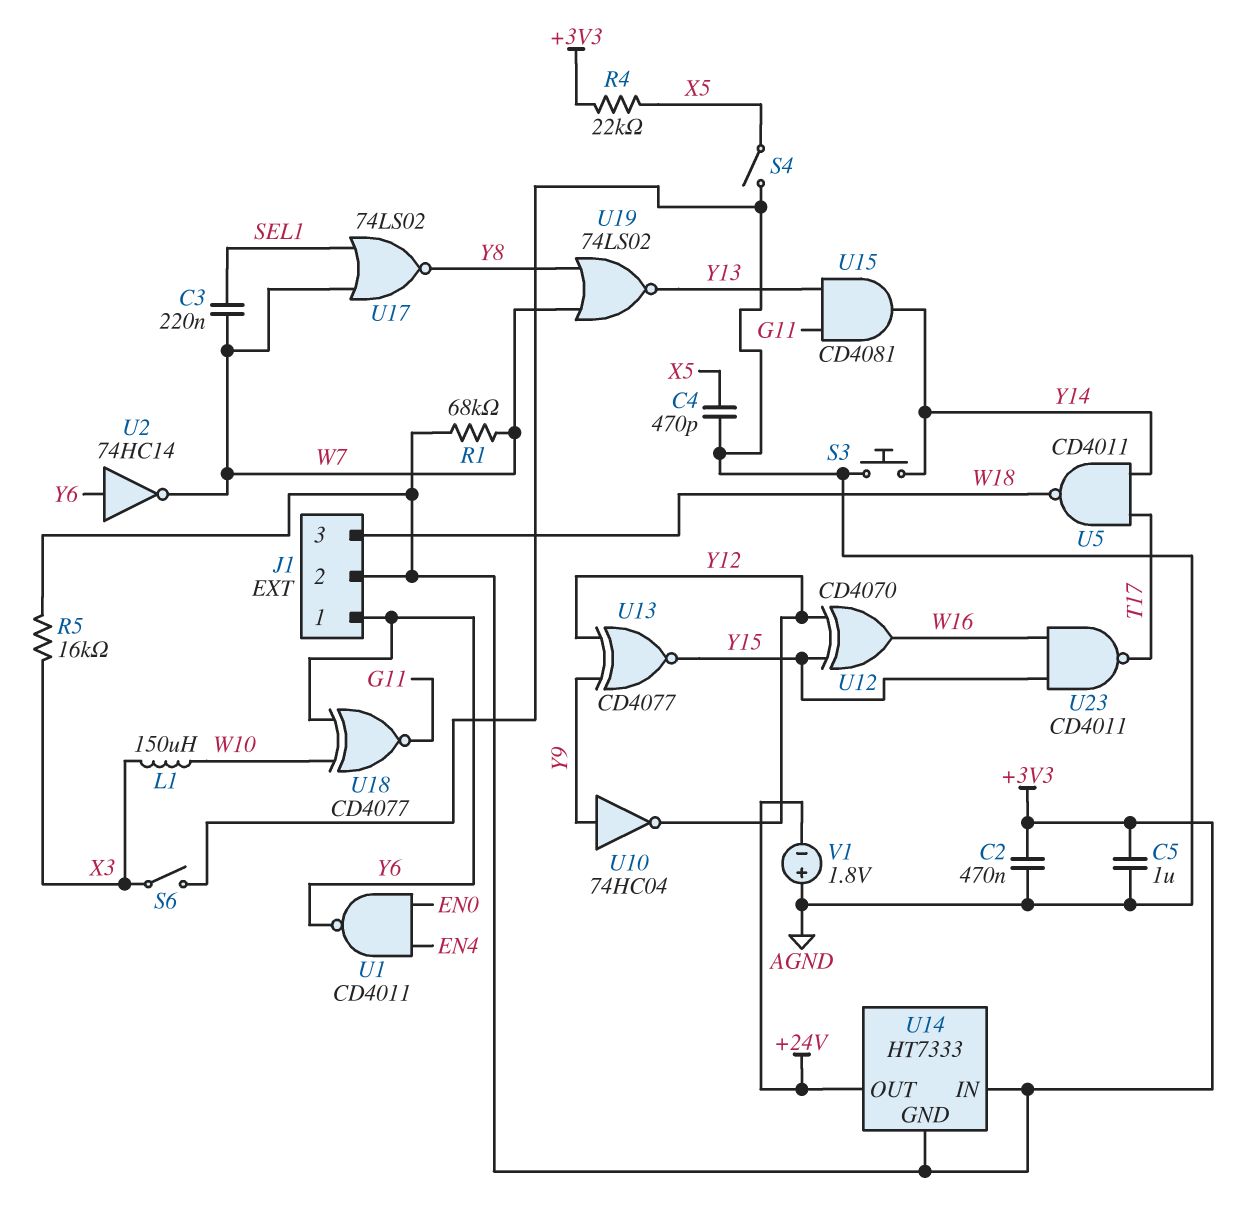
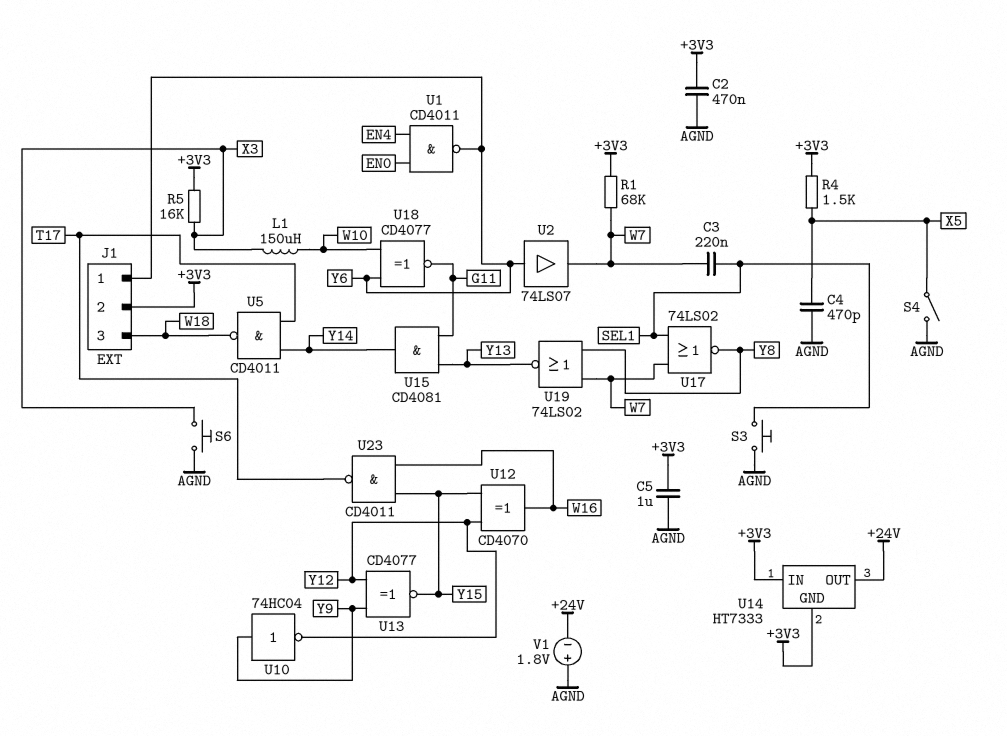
R4: 22k (+3V3, X5) -> 1.5k (+3V3, X5)
S3: button (AGND, Y14) -> button (AGND, SEL1)
S6: switch (AGND, X3) -> button (AGND, X3)
U2: NOT 74HC14 (in Y6, out W7) -> buffer 74LS07 (in Y6, out W7)

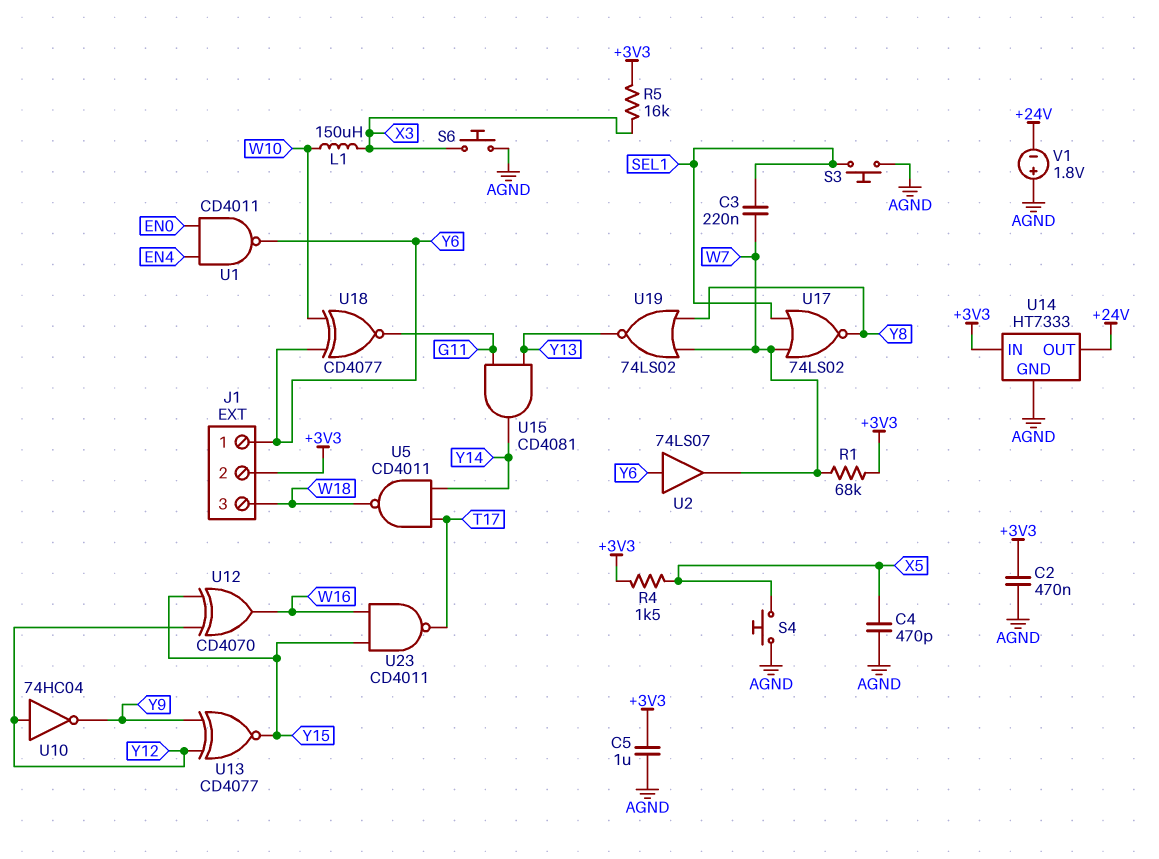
S4: switch (AGND, X5) -> button (AGND, X5)
U10: NOT 74HC04 (in Y9, out Y12) -> NOT 74HC04 (in Y12, out Y9)
U14 pin GND: +3V3 -> AGND

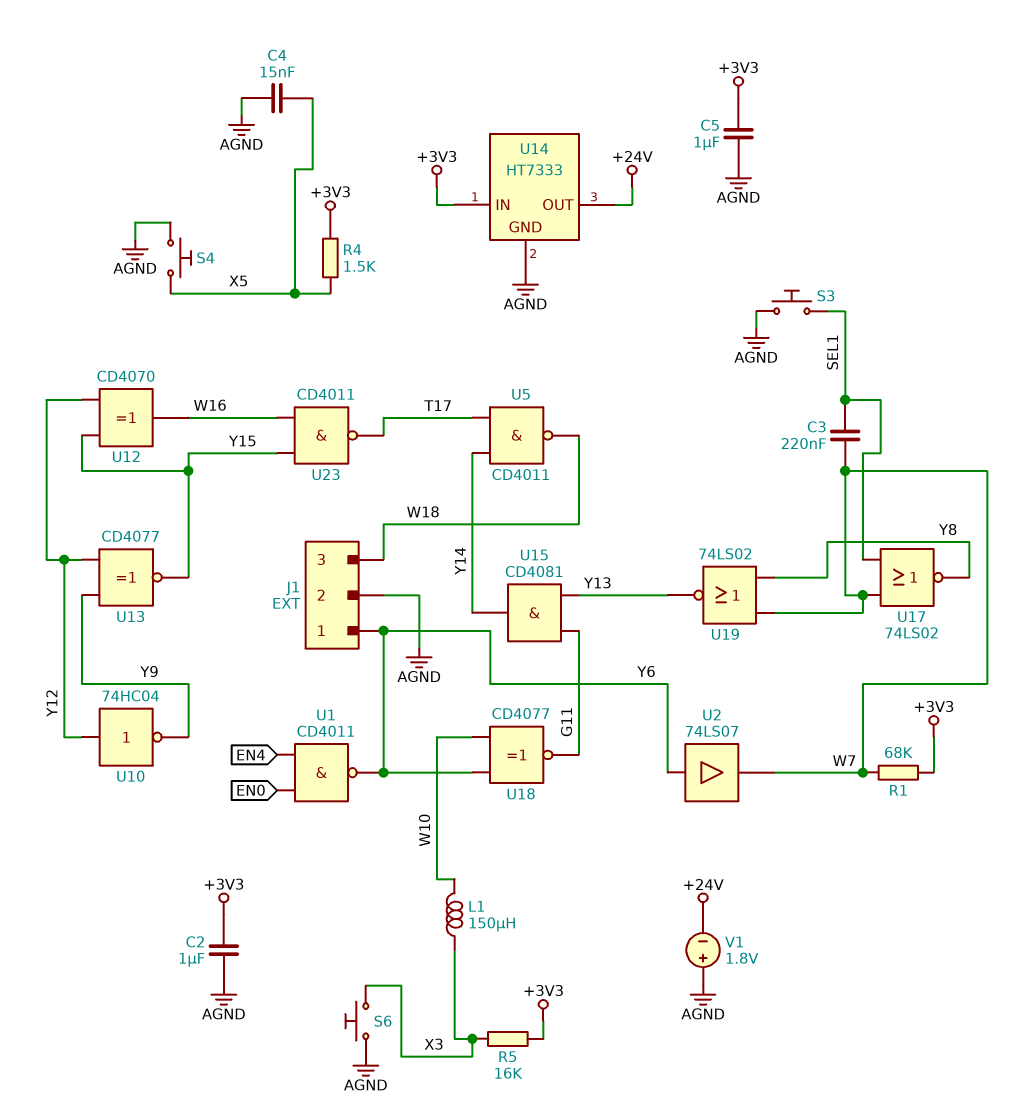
C2: 470nF (+3V3, AGND) -> 1uF (+3V3, AGND)
C4: 470pF (AGND, X5) -> 15nF (AGND, X5)
J1 pin 2: +3V3 -> AGND

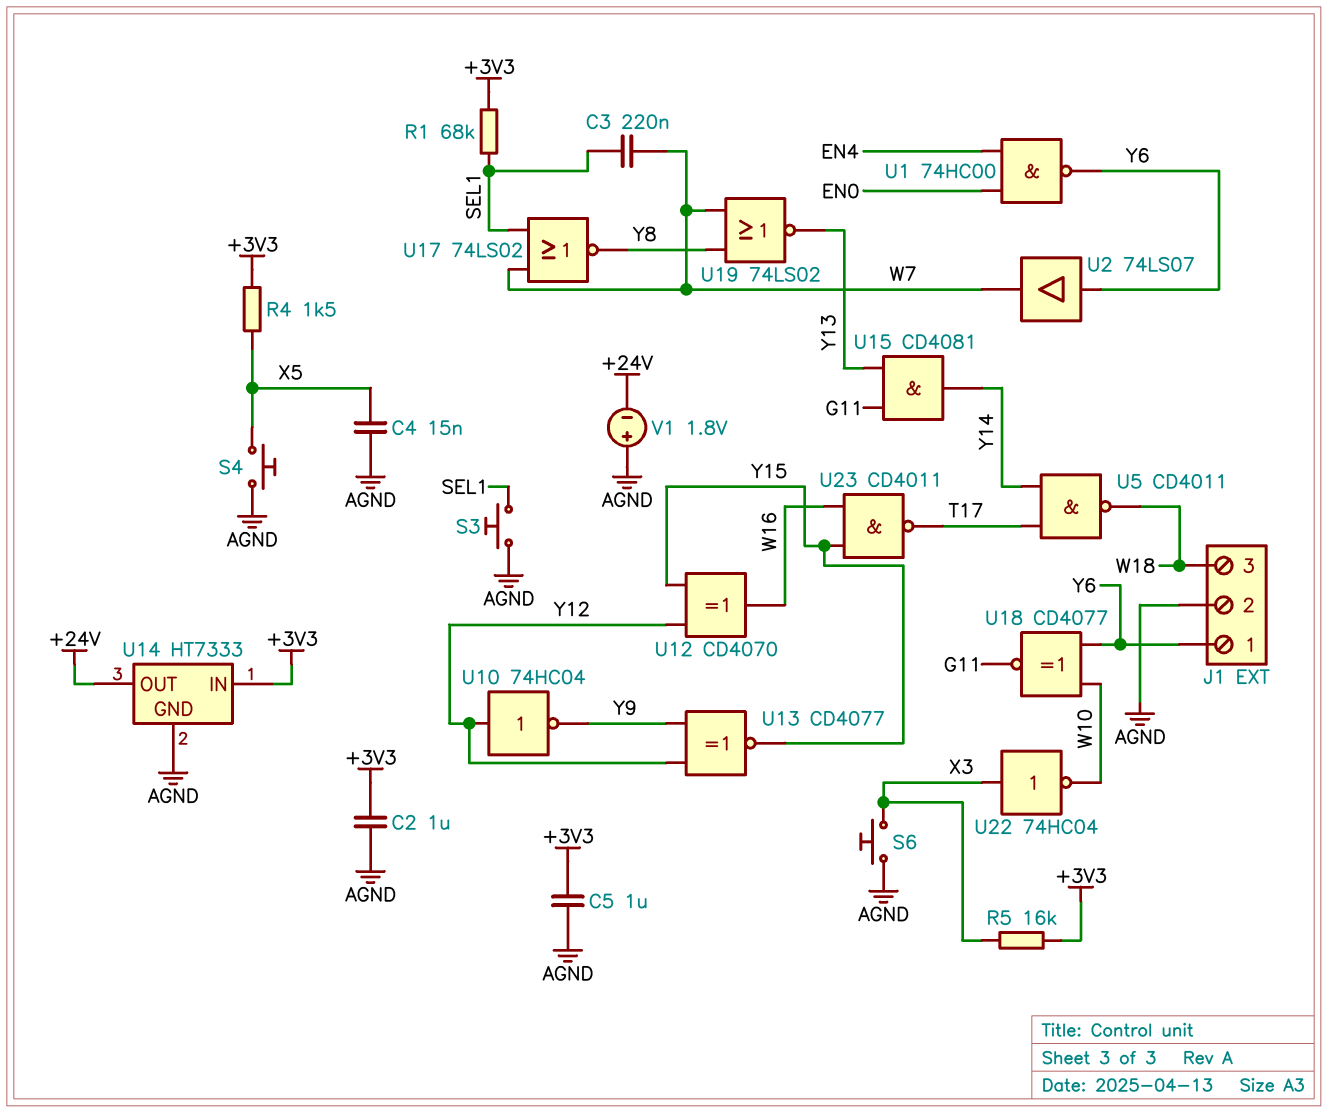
L1: 150uH (W10, X3) -> none
R1: 68k (+3V3, W7) -> 68k (+3V3, SEL1)
U1: NAND CD4011 (in EN0, in EN4, out Y6) -> NAND 74HC00 (in EN0, in EN4, out Y6)
U22: none -> NOT 74HC04 (in X3, out W10)

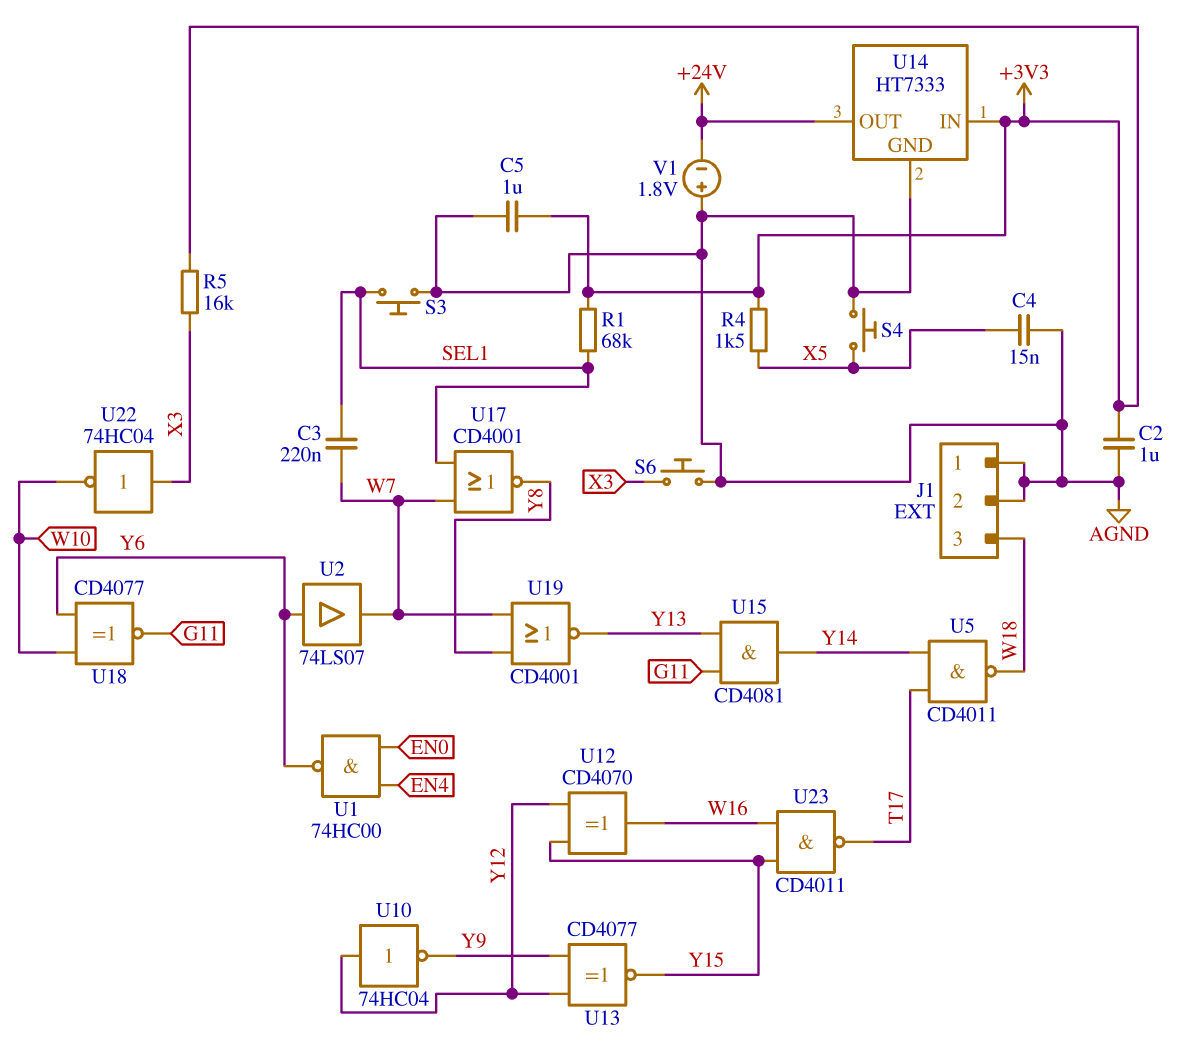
J1 pin 1: Y6 -> AGND
U17: NOR 74LS02 (in SEL1, in W7, out Y8) -> NOR CD4001 (in SEL1, in W7, out Y8)
U19: NOR 74LS02 (in W7, in Y8, out Y13) -> NOR CD4001 (in W7, in Y8, out Y13)

